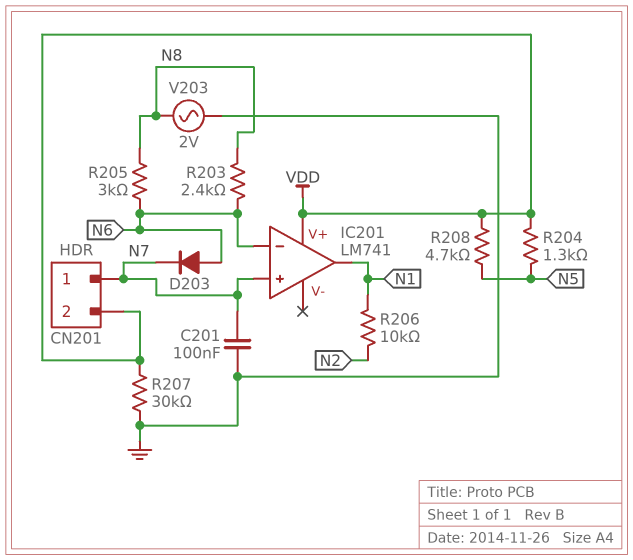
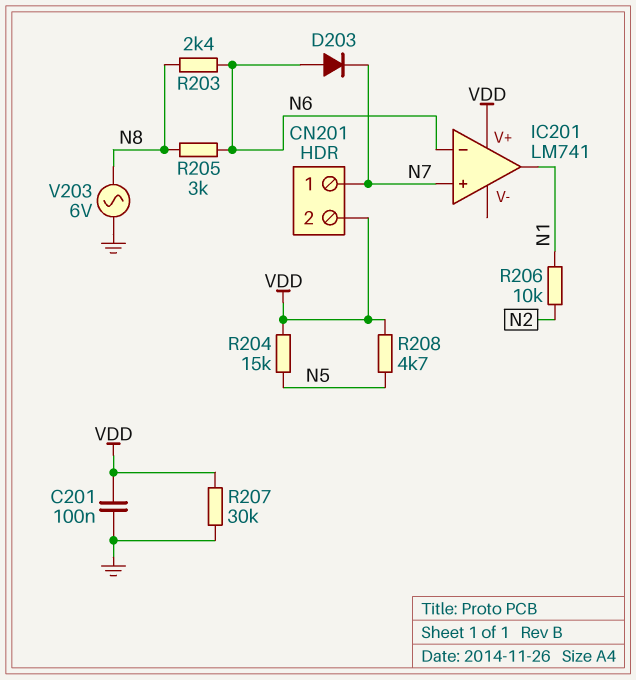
C201: 100nF (GND, N7) -> 100nF (GND, VDD)
R204: 1.3k (N5, VDD) -> 15k (N5, VDD)
V203: AC 2V (GND, N8) -> AC 6V (GND, N8)

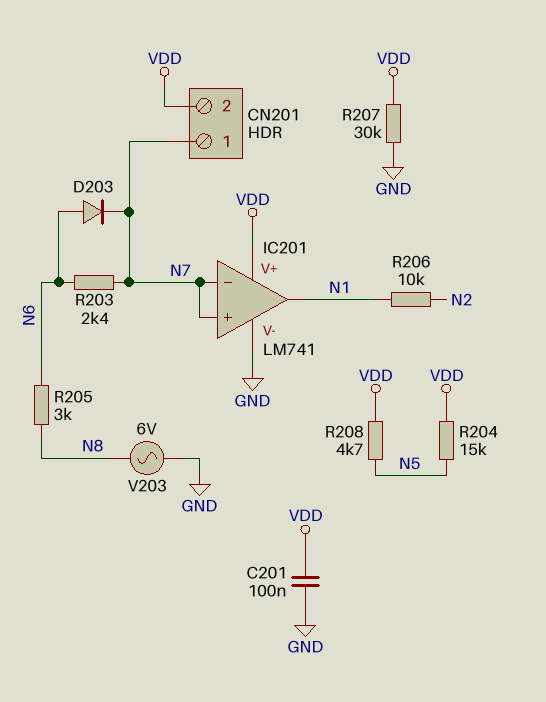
IC201 pin V-: none -> GND
IC201 pin in-: N6 -> N7
R203: 2.4k (N6, N8) -> 2.4k (N6, N7)

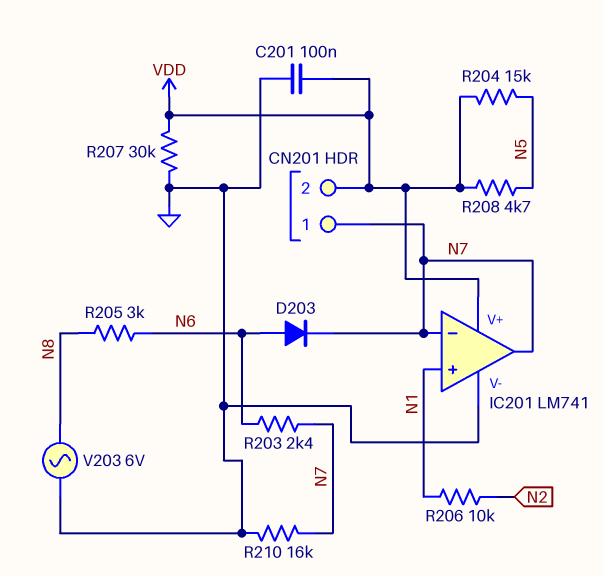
IC201 pin in+: N7 -> N1
IC201 pin out: N1 -> N7
R210: none -> 16k (GND, N7)

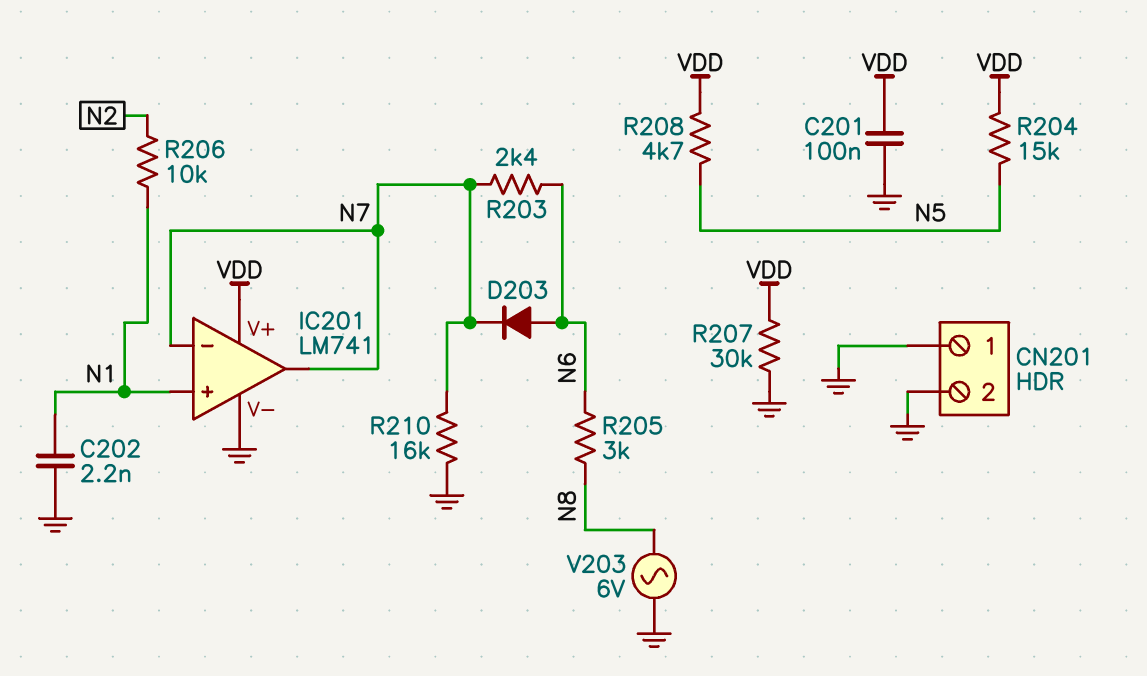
C202: none -> 2.2nF (GND, N1)
CN201 pin 1: N7 -> GND
CN201 pin 2: VDD -> GND

